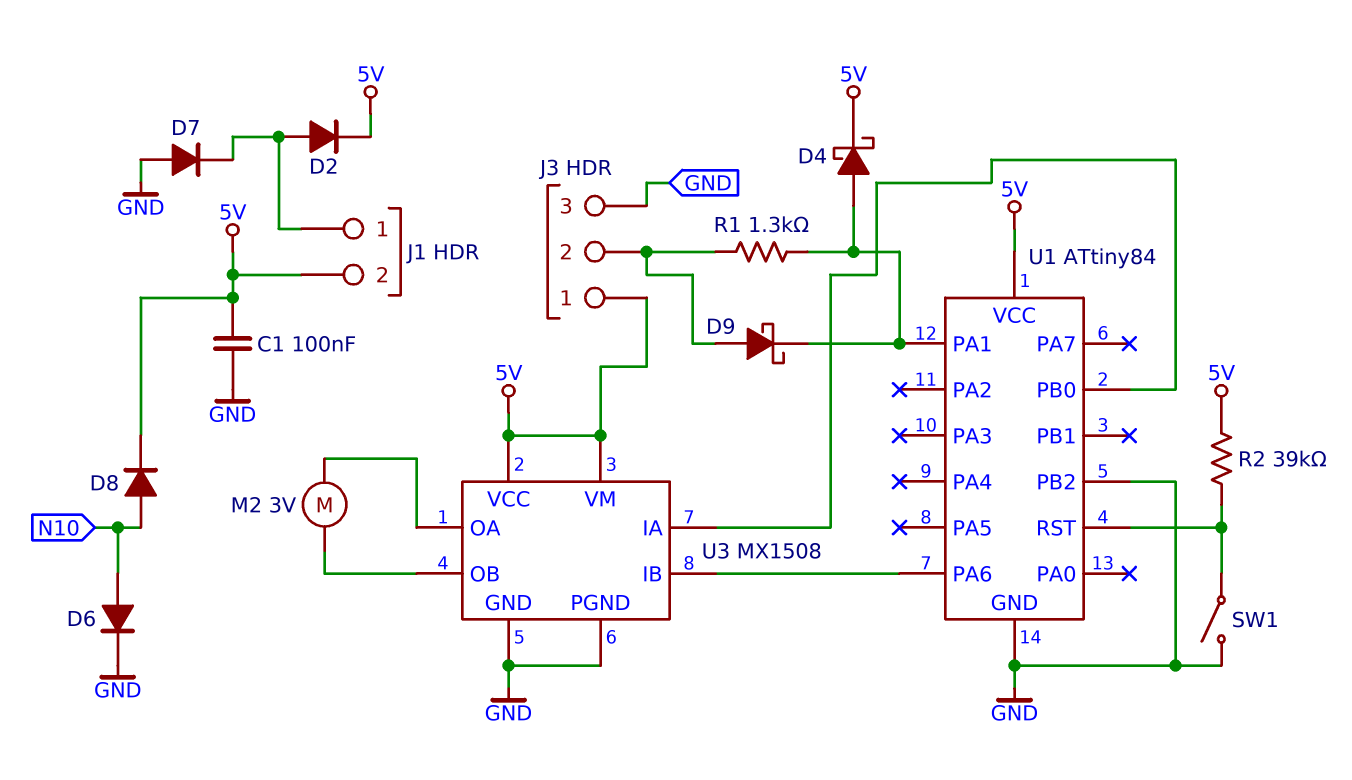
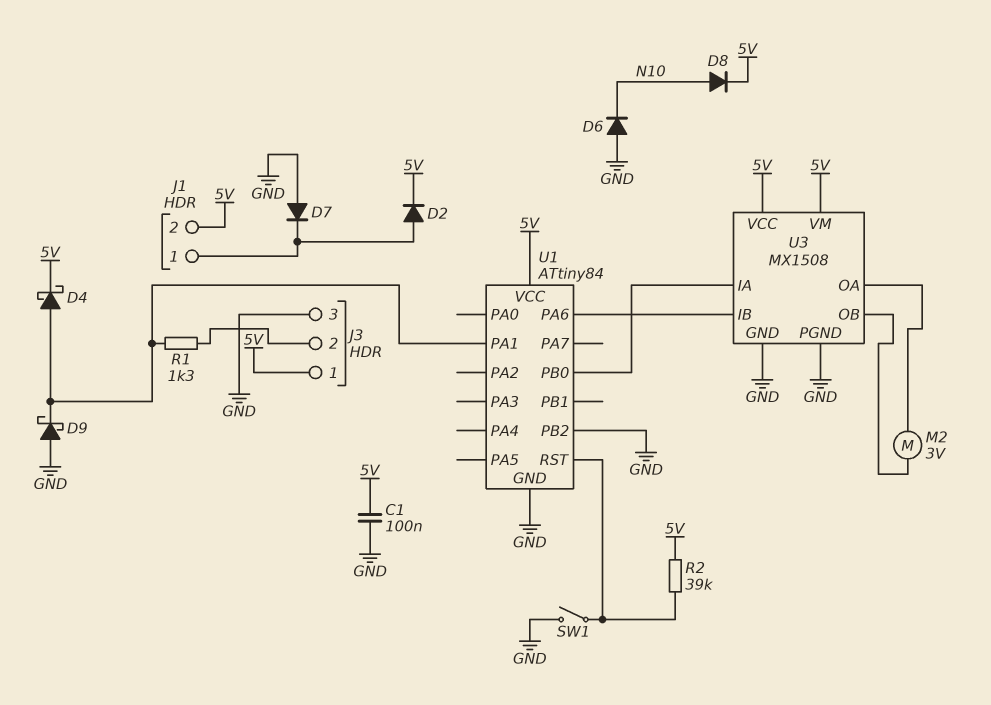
D6: diode (A N10, K GND) -> diode (A GND, K N10)
D9: schottky (A J3/2, K U1/PA1) -> schottky (A GND, K U1/PA1)

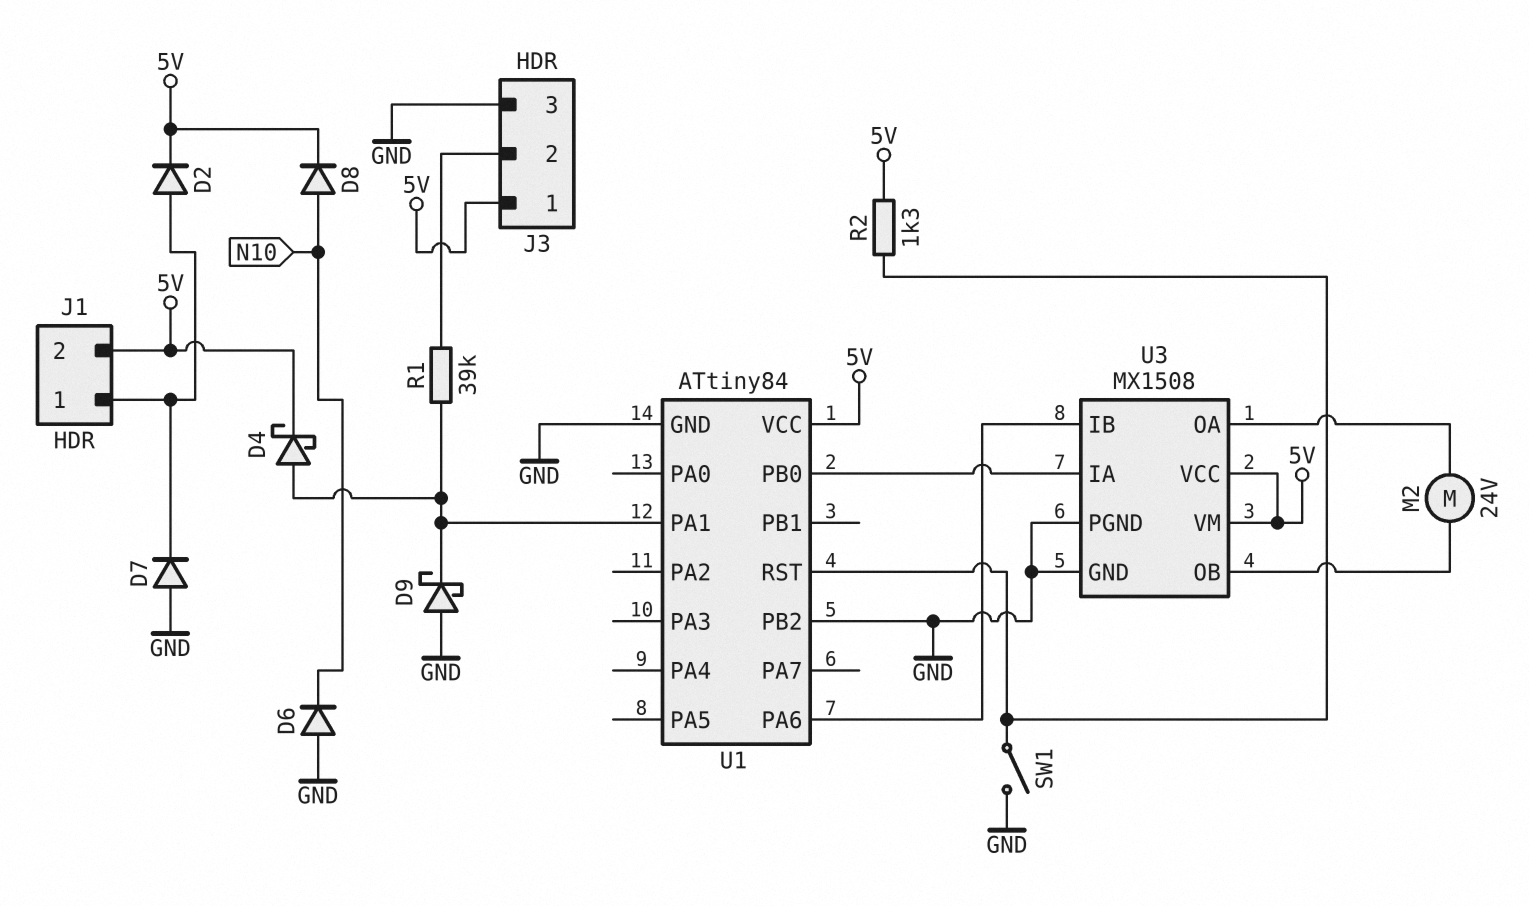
C1: 100nF (5V, GND) -> none
M2: motor 3V (U3/OA, U3/OB) -> motor 24V (U3/OA, U3/OB)
R1: 1.3k (J3/2, U1/PA1) -> 39k (J3/2, U1/PA1)
R2: 39k (5V, U1/RST) -> 1.3k (5V, U1/RST)

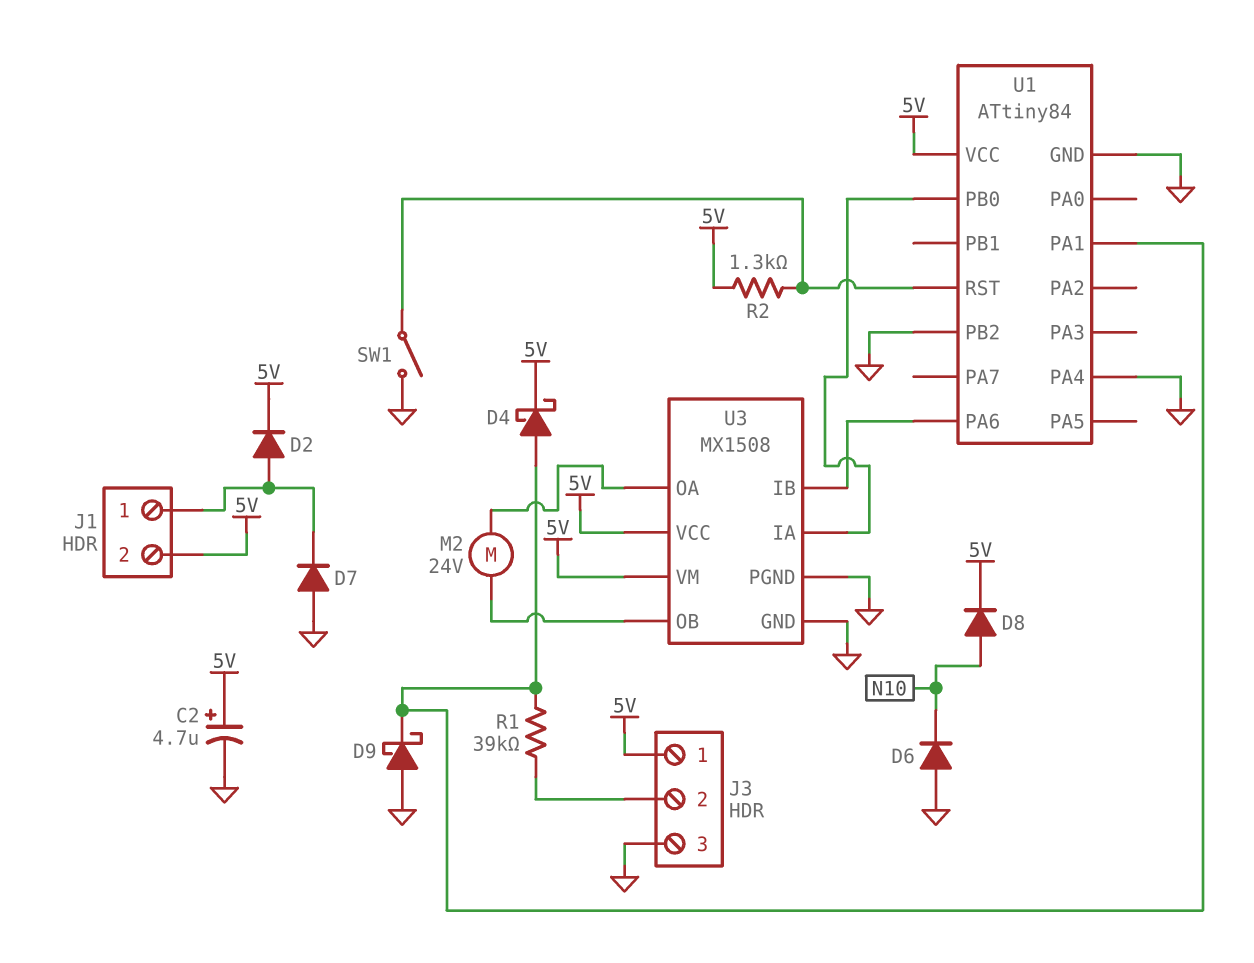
C2: none -> 4.7uF (plus 5V, minus GND)
U1 pin PA4: none -> GND

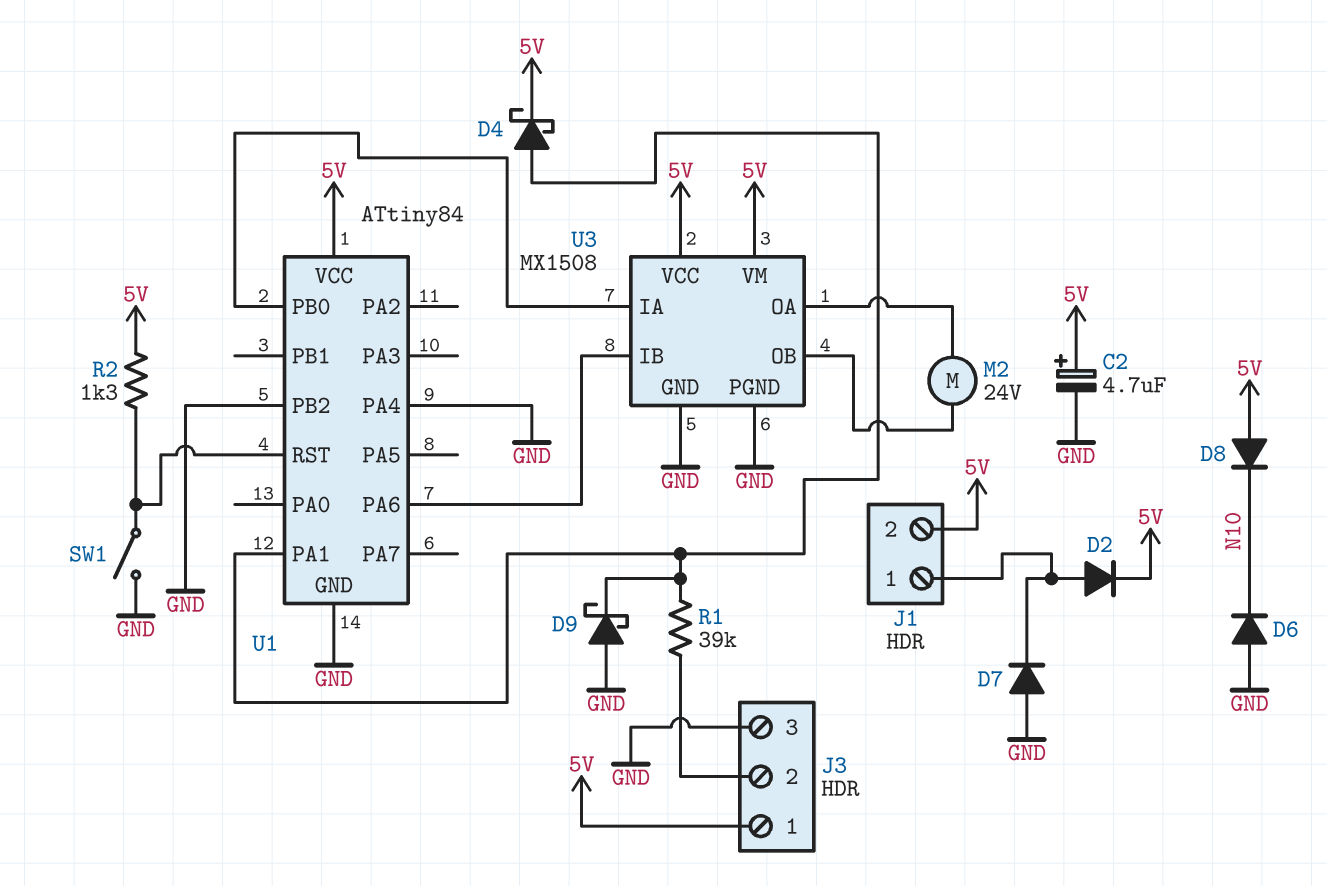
D8: diode (A N10, K 5V) -> diode (A 5V, K N10)

